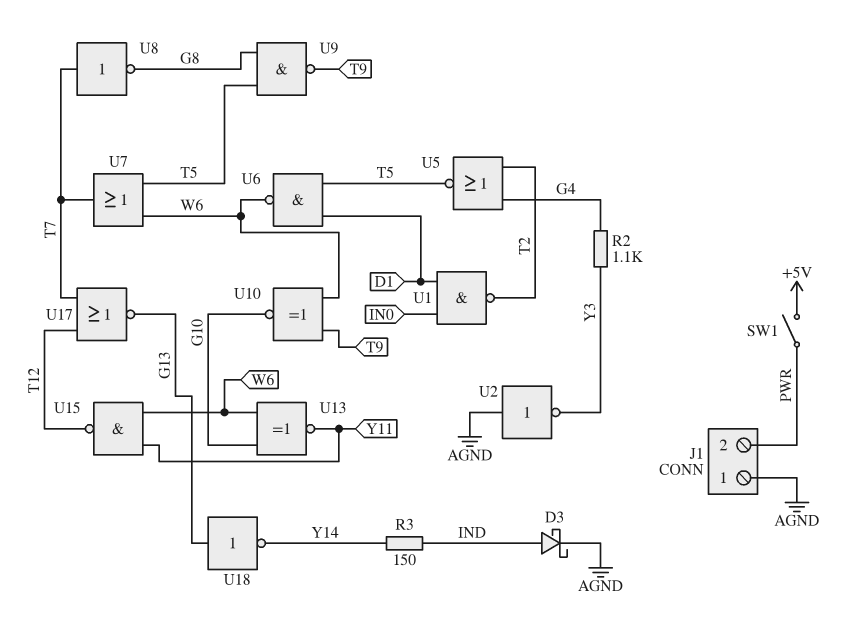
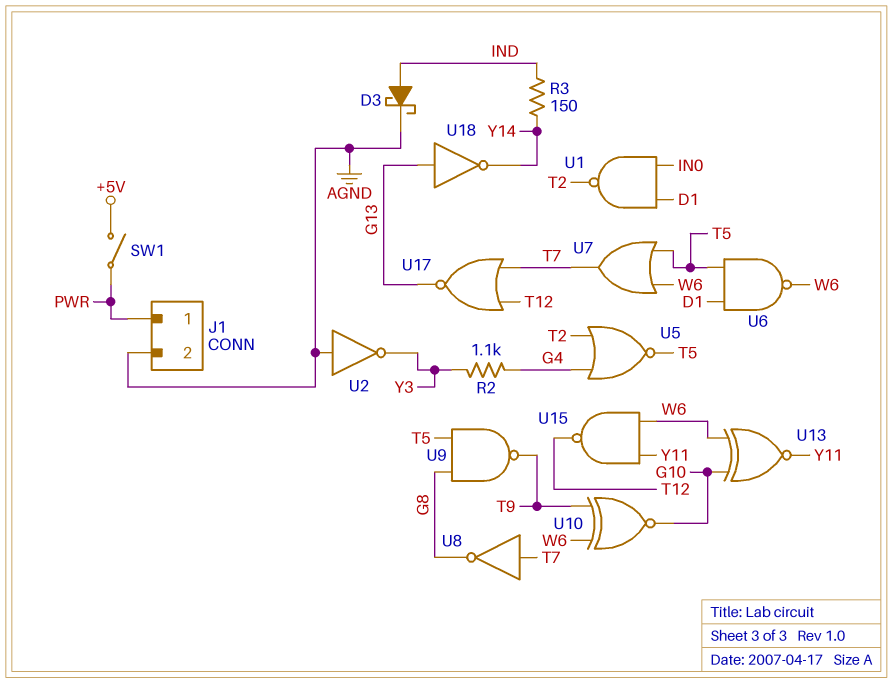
J1 pin 1: AGND -> PWR
J1 pin 2: PWR -> AGND

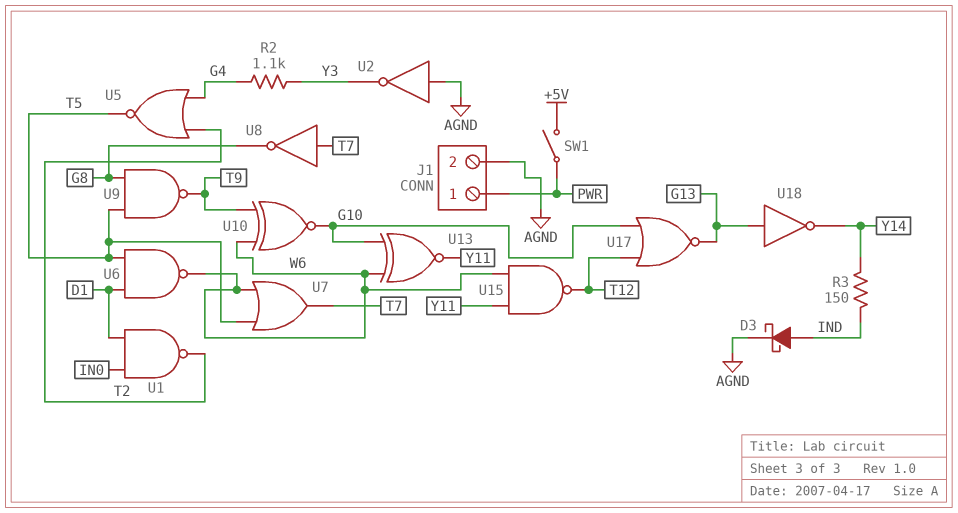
U17: NOR (in T7, in T12, out G13) -> NOR (in G10, in T12, out G13)

